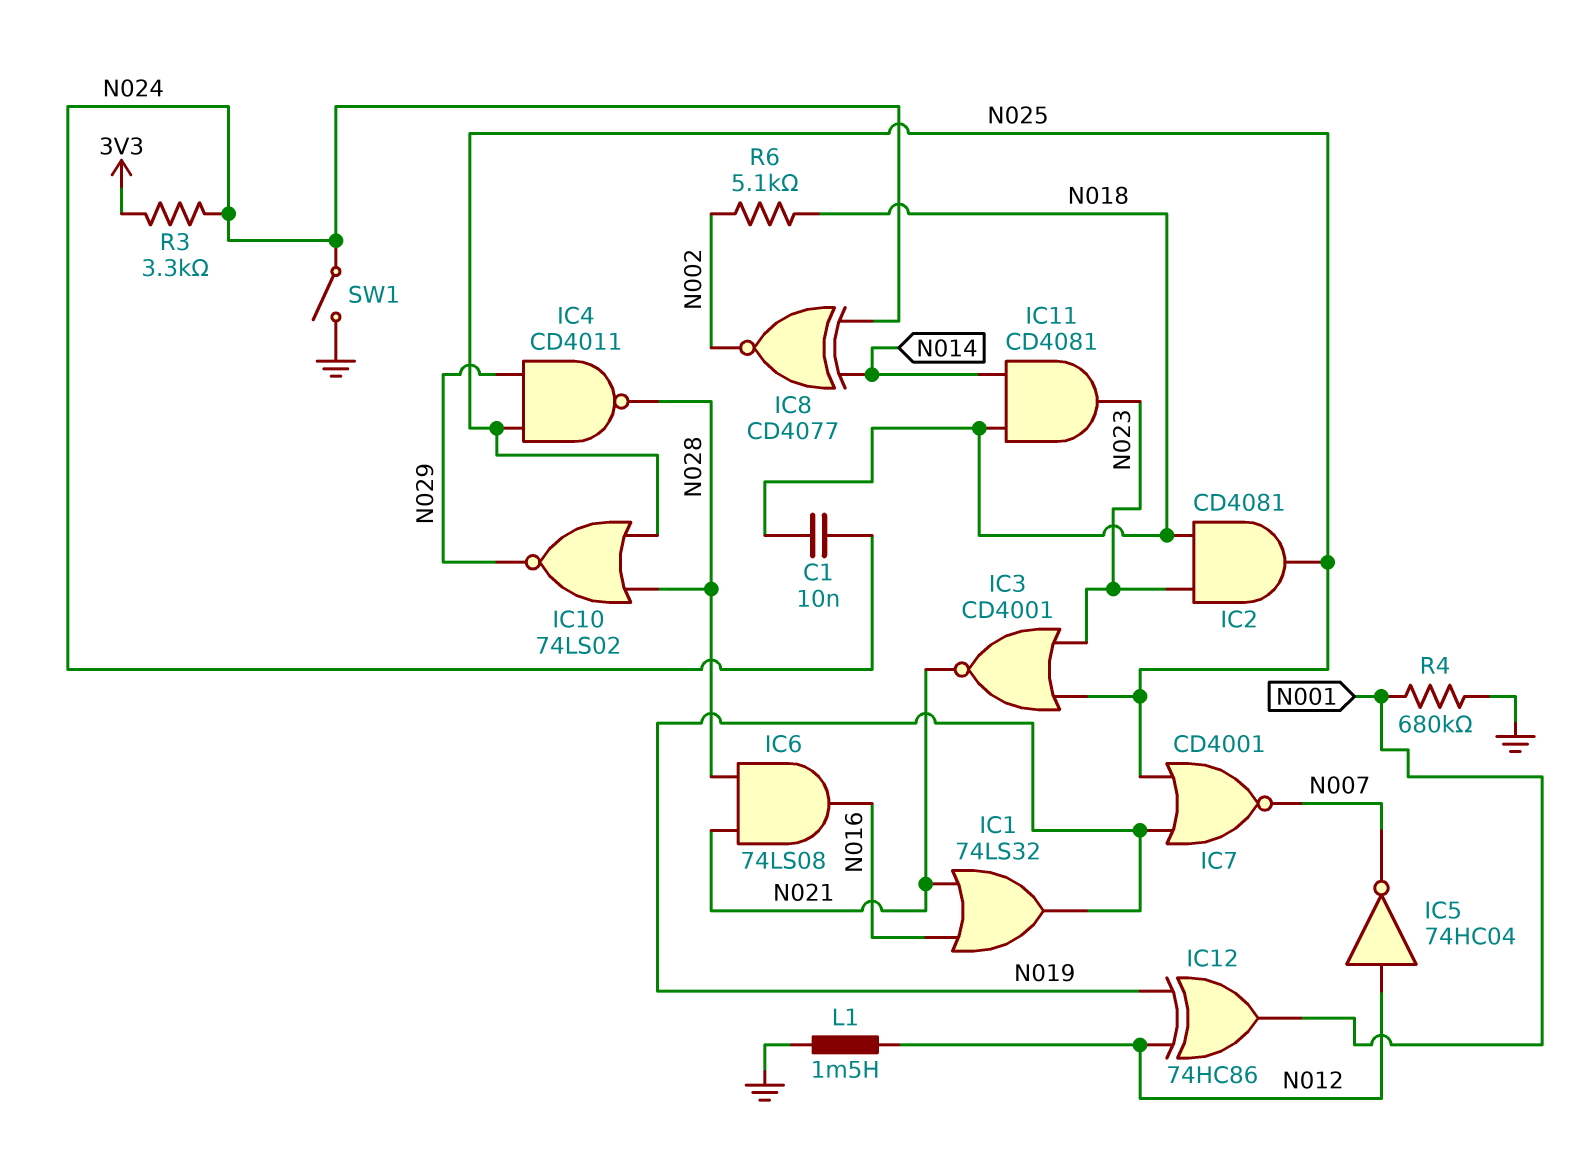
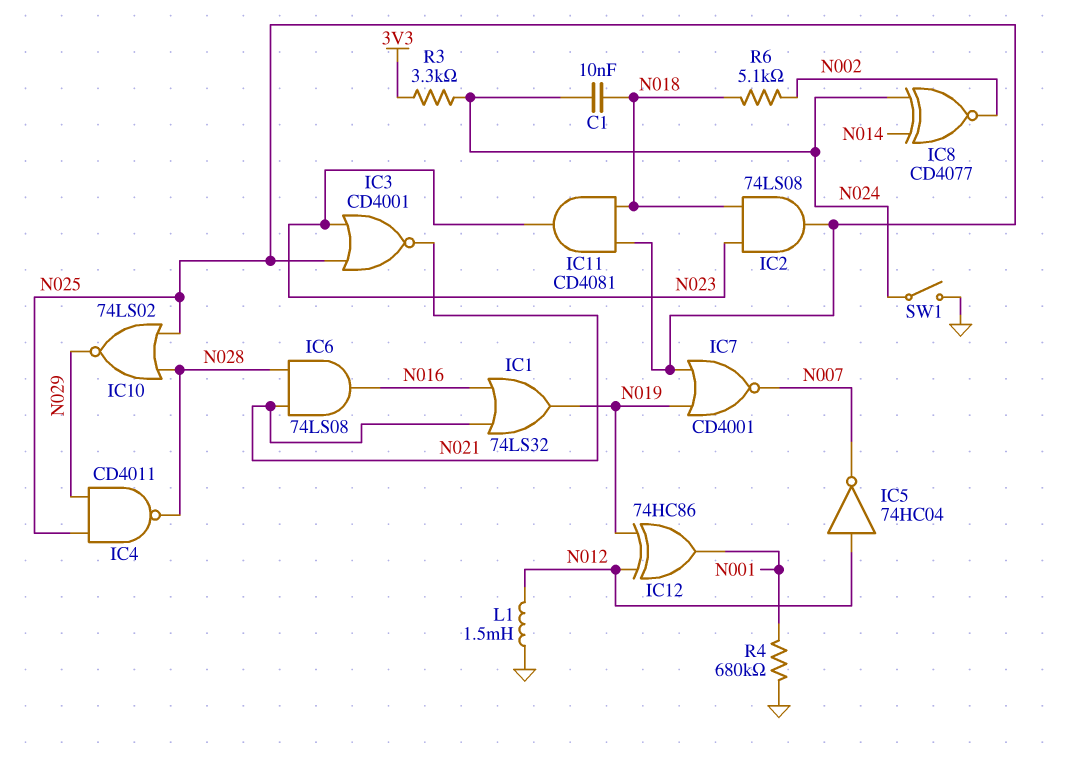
IC2: AND CD4081 (in N018, in N023, out N025) -> AND 74LS08 (in N018, in N023, out N025)
IC11: AND CD4081 (in N014, in N018, out N023) -> AND CD4081 (in N018, in N025, out N023)

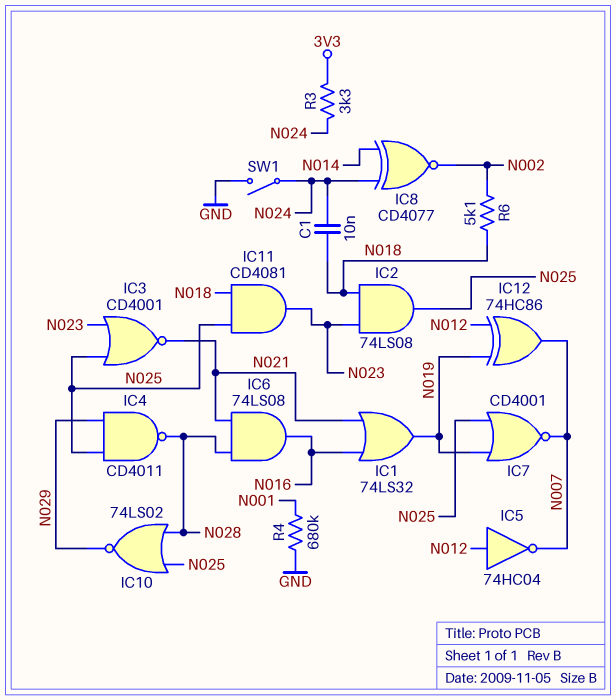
IC12: XOR 74HC86 (in N012, in N019, out N001) -> XOR 74HC86 (in N012, in N019, out N007)
L1: 1.5mH (GND, N012) -> none

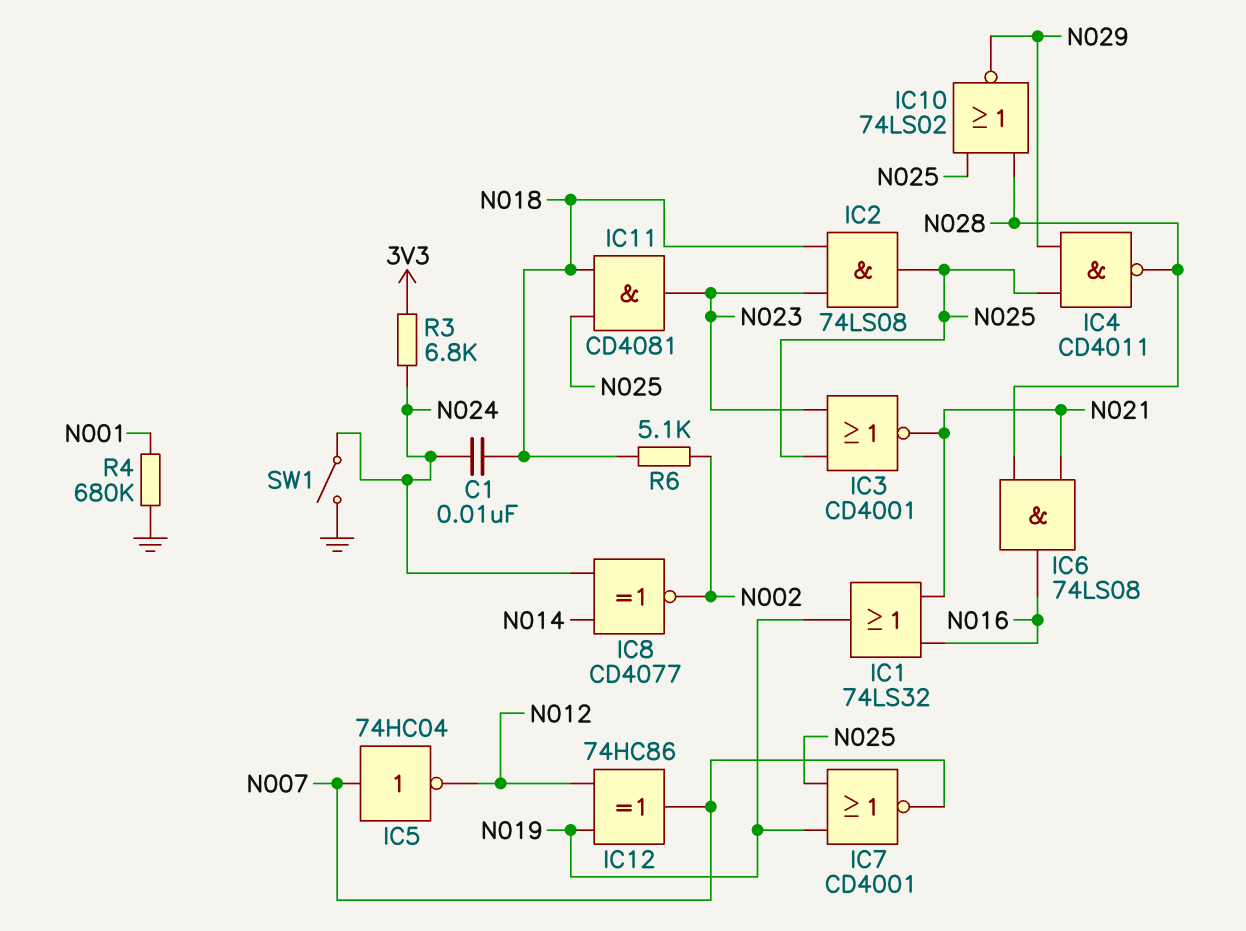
IC5: NOT 74HC04 (in N012, out N007) -> NOT 74HC04 (in N007, out N012)
R3: 3.3k (3V3, N024) -> 6.8k (3V3, N024)

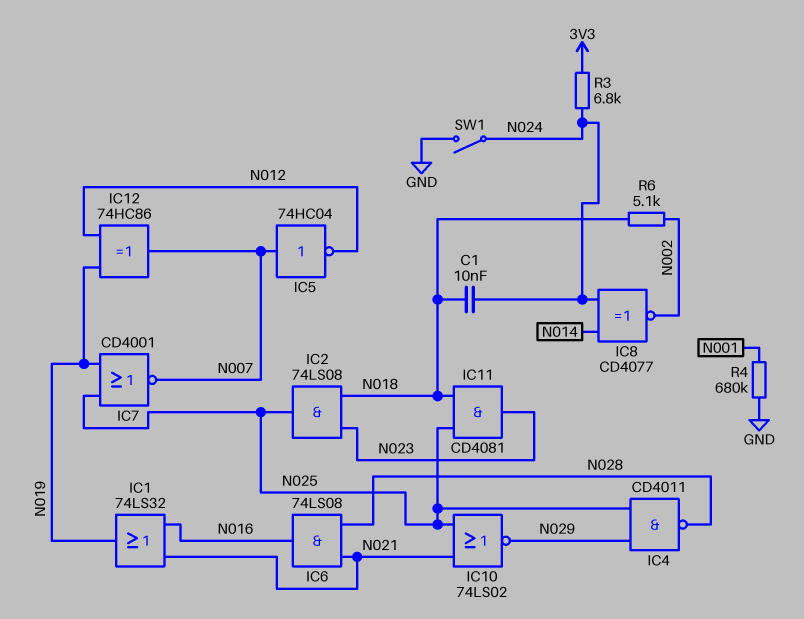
IC3: NOR CD4001 (in N023, in N025, out N021) -> none
IC10: NOR 74LS02 (in N025, in N028, out N029) -> NOR 74LS02 (in N021, in N025, out N029)

